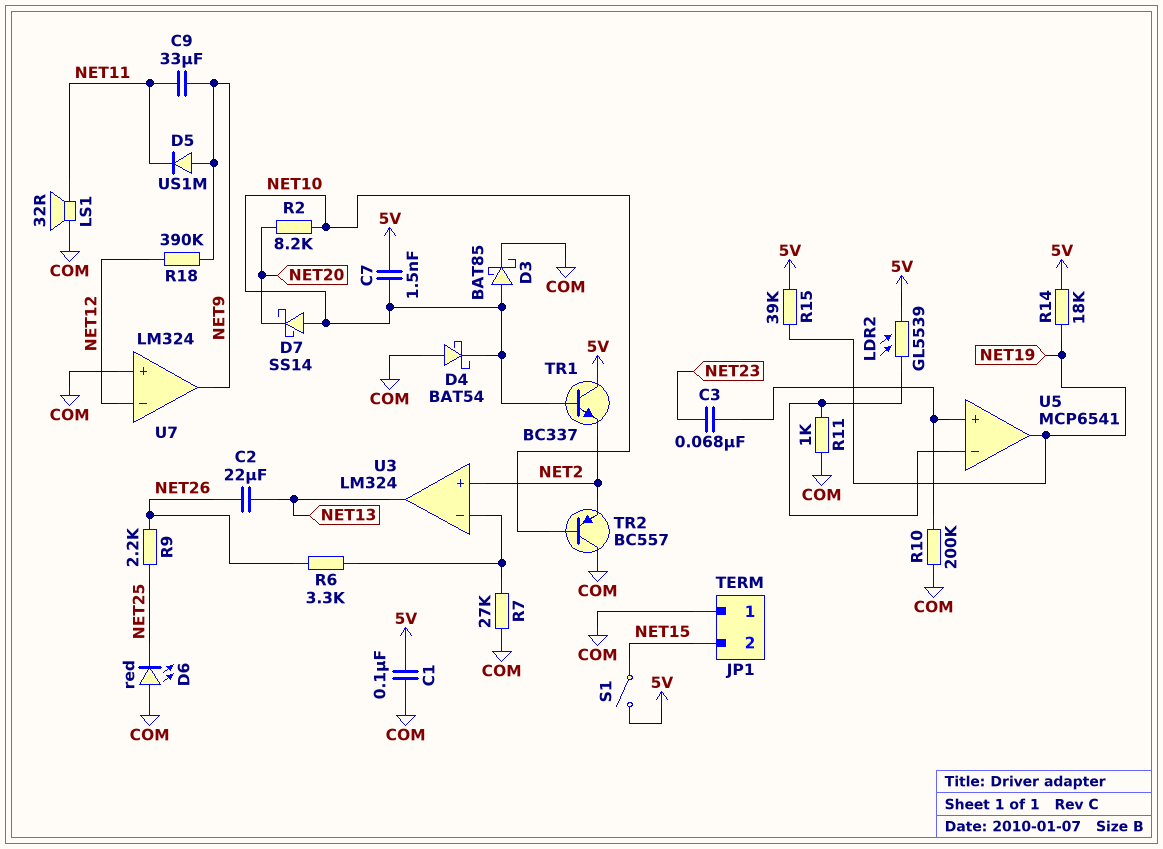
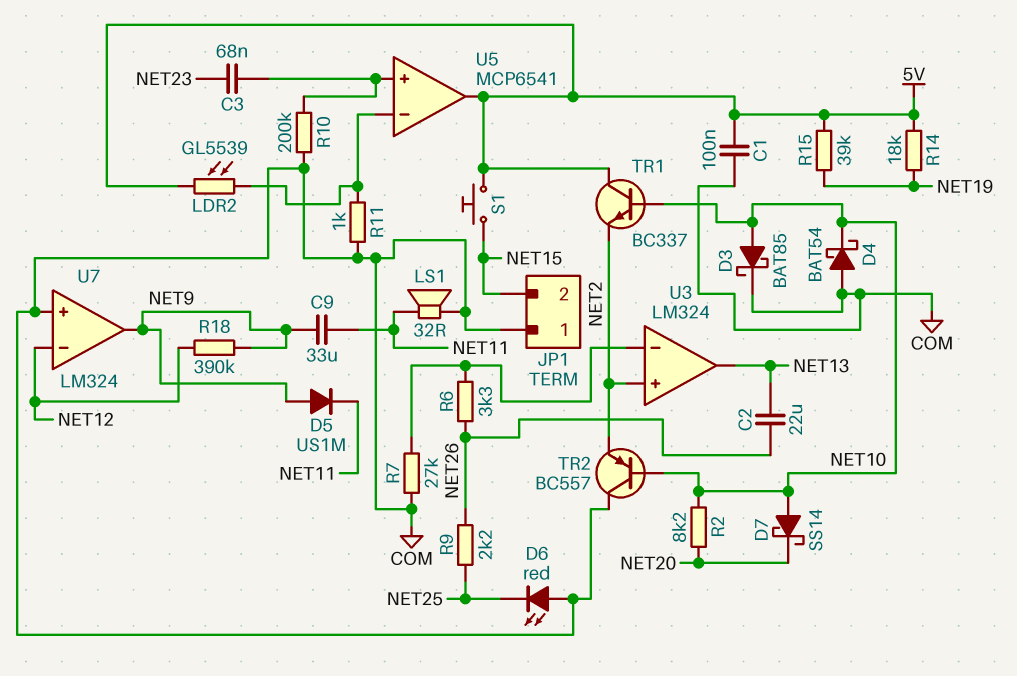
C7: 1.5nF (5V, NET10) -> none
S1: switch (5V, NET15) -> button (5V, NET15)
U5 pin out: NET19 -> 5V

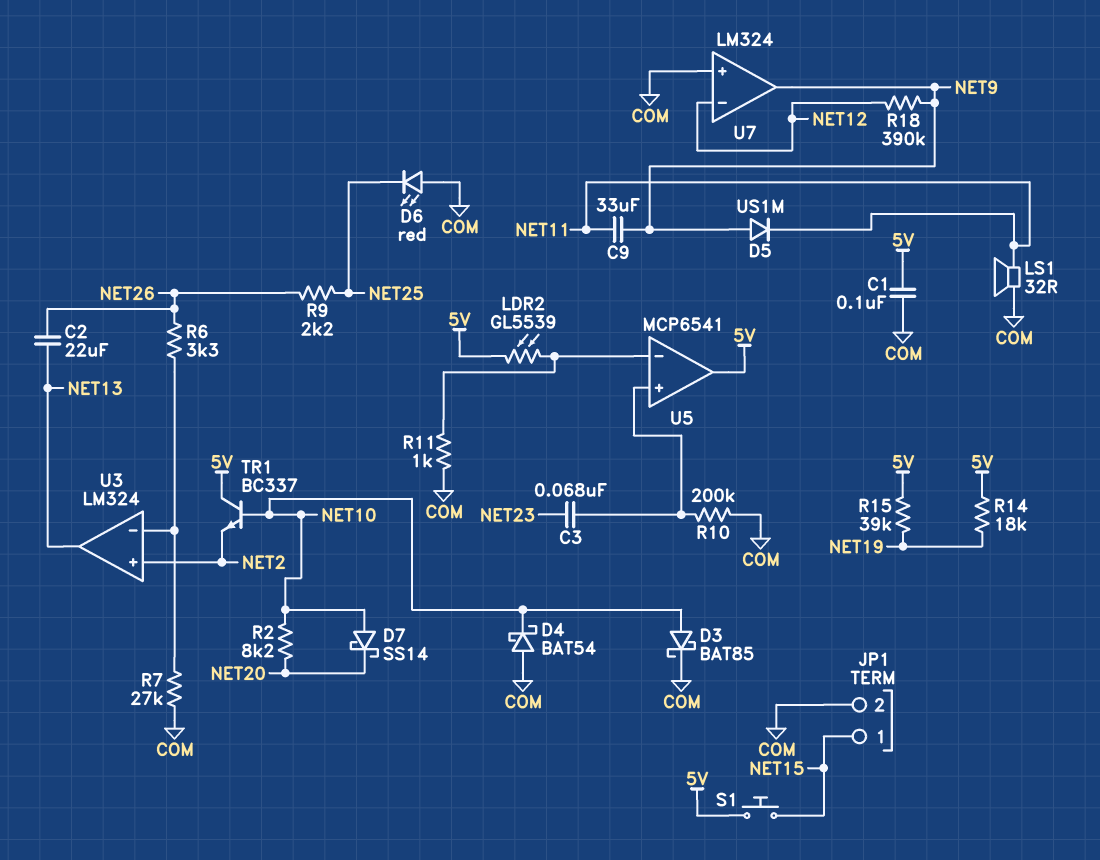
JP1 pin 1: COM -> NET15
JP1 pin 2: NET15 -> COM
TR2: PNP BC557 (B NET10, C COM, E NET2) -> none

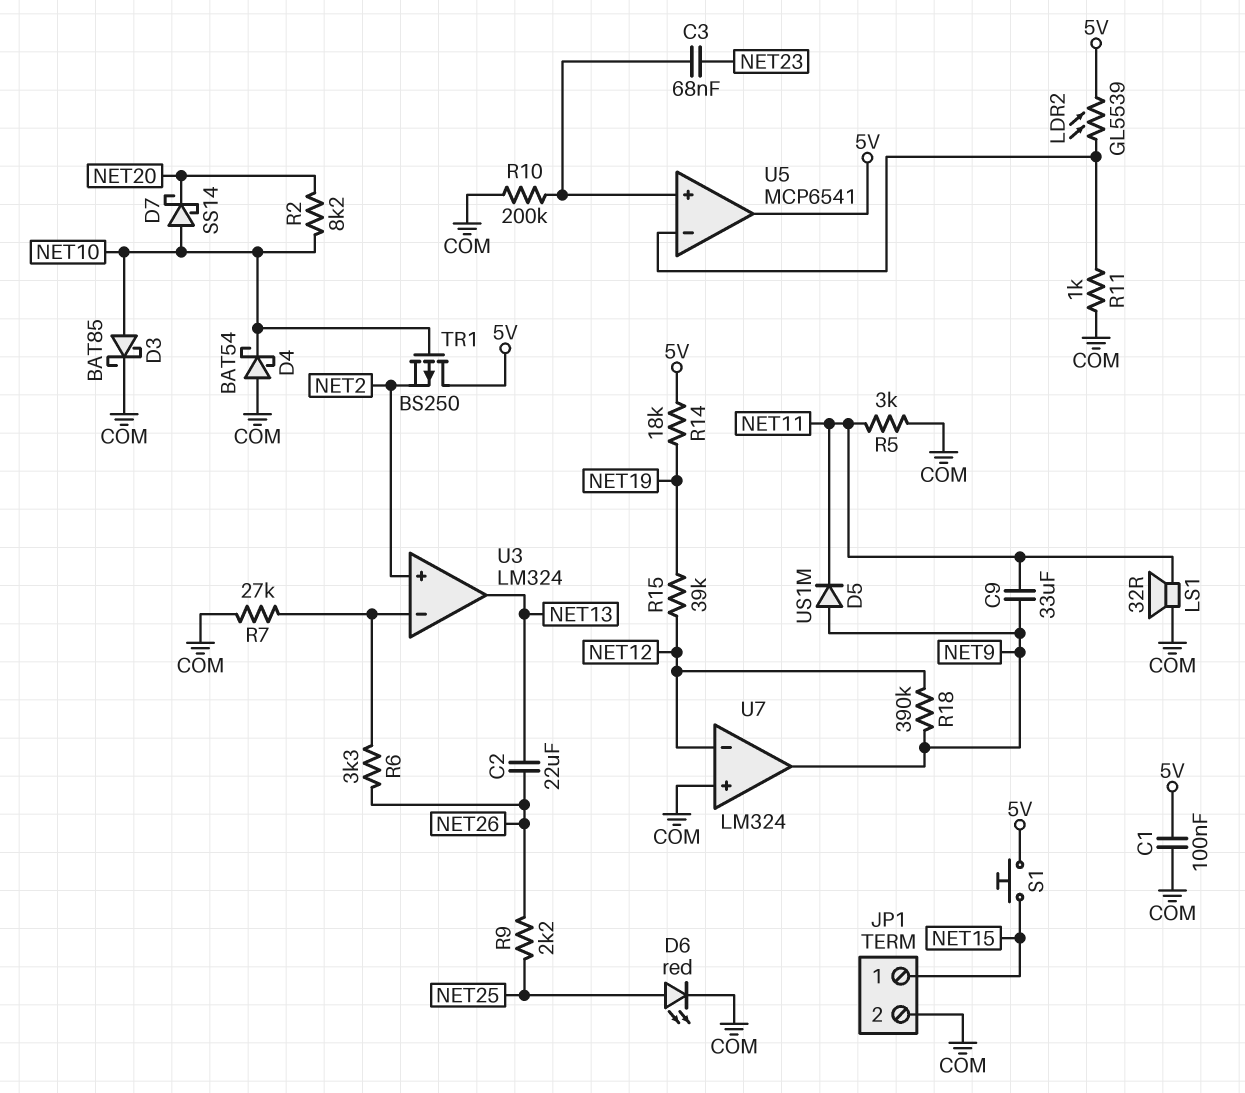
D6: LED red (A COM, K NET25) -> LED red (A NET25, K COM)
R5: none -> 3k (COM, NET11)
R15: 39k (5V, NET19) -> 39k (NET12, NET19)
TR1: NPN BC337 (B NET10, C 5V, E NET2) -> PMOS BS250 (G NET10, D 5V, S NET2)

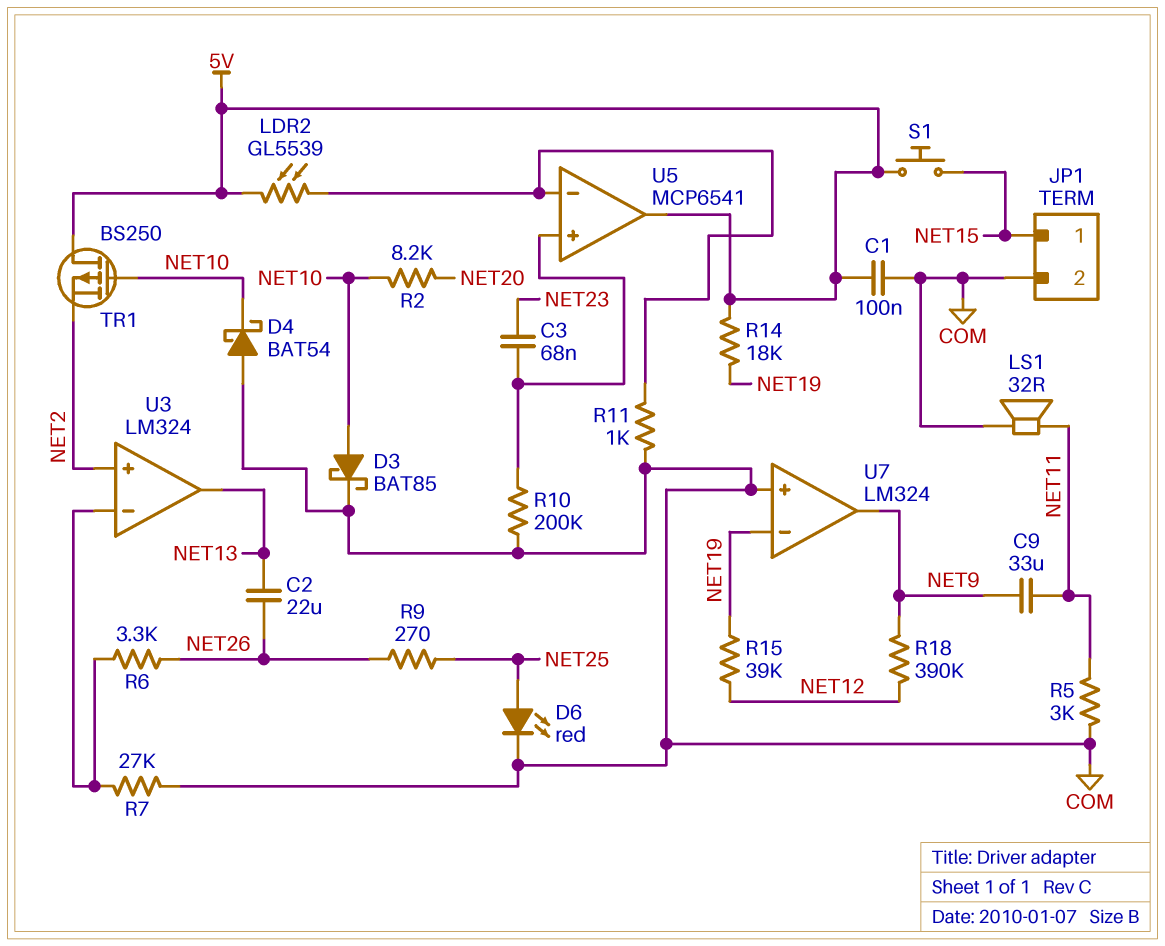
D5: diode US1M (A NET9, K NET11) -> none
D7: schottky SS14 (A NET10, K NET20) -> none
R9: 2.2k (NET25, NET26) -> 270 (NET25, NET26)
U7 pin in-: NET12 -> NET19

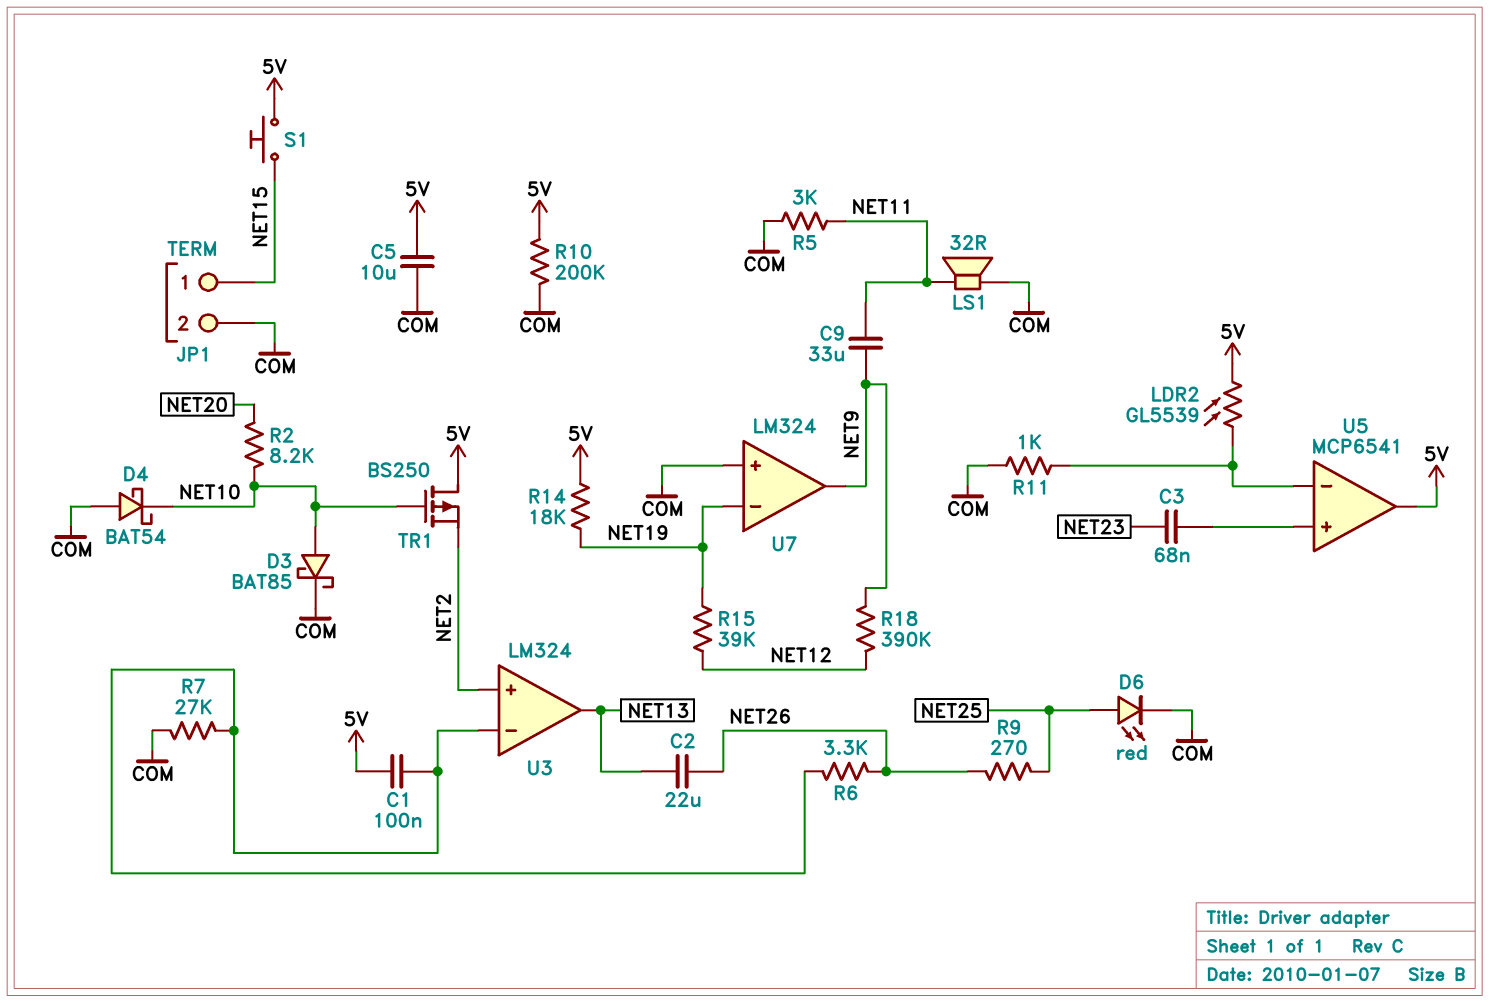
C1: 100nF (5V, COM) -> 100nF (5V, U3/in-)
C5: none -> 10uF (5V, COM)
R10: 200k (COM, U5/in+) -> 200k (5V, COM)

